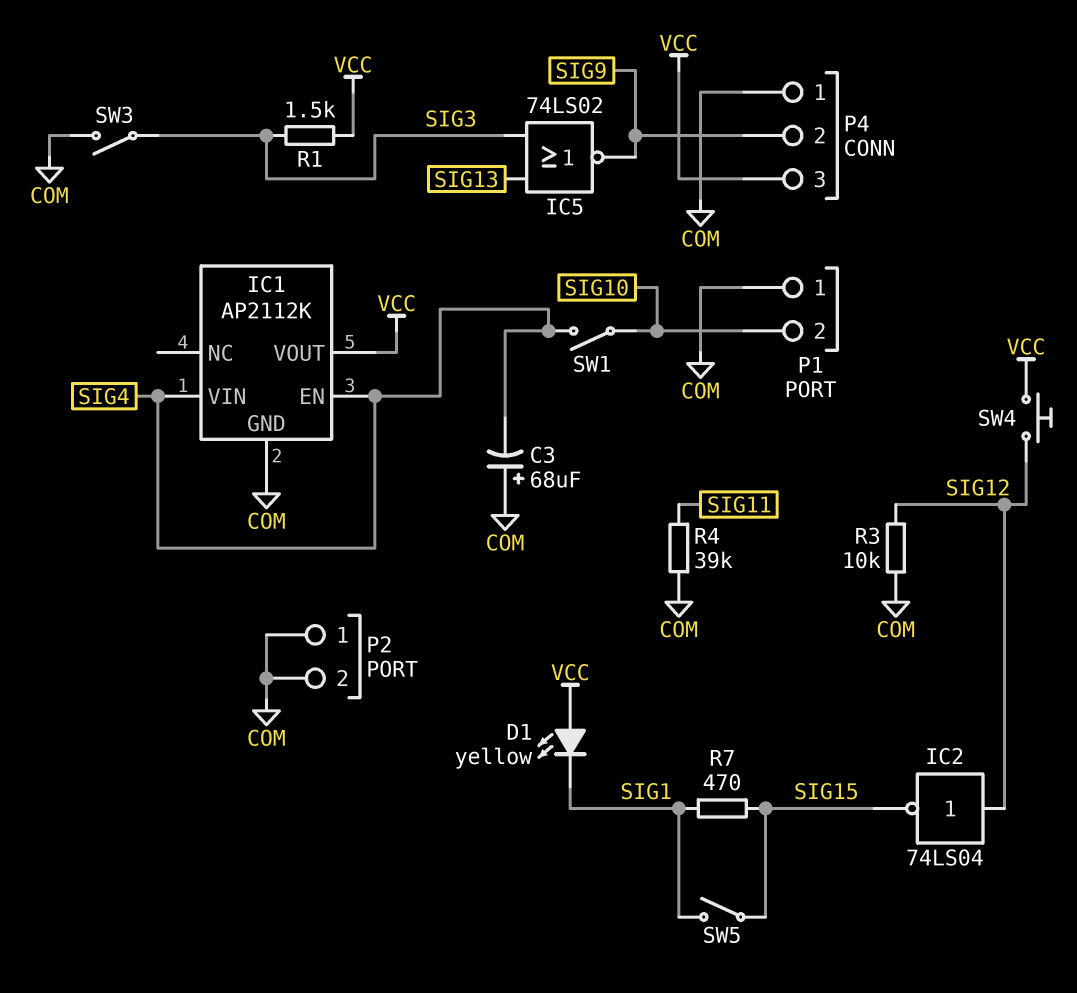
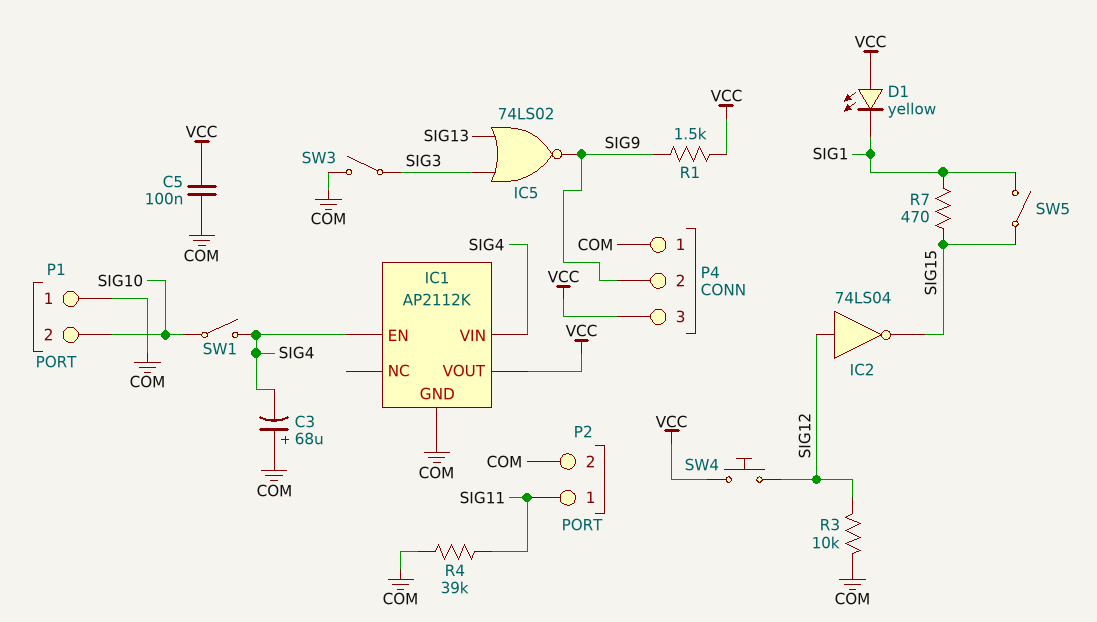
C5: none -> 100nF (COM, VCC)
P2 pin 1: COM -> SIG11
R1: 1.5k (SIG3, VCC) -> 1.5k (SIG9, VCC)

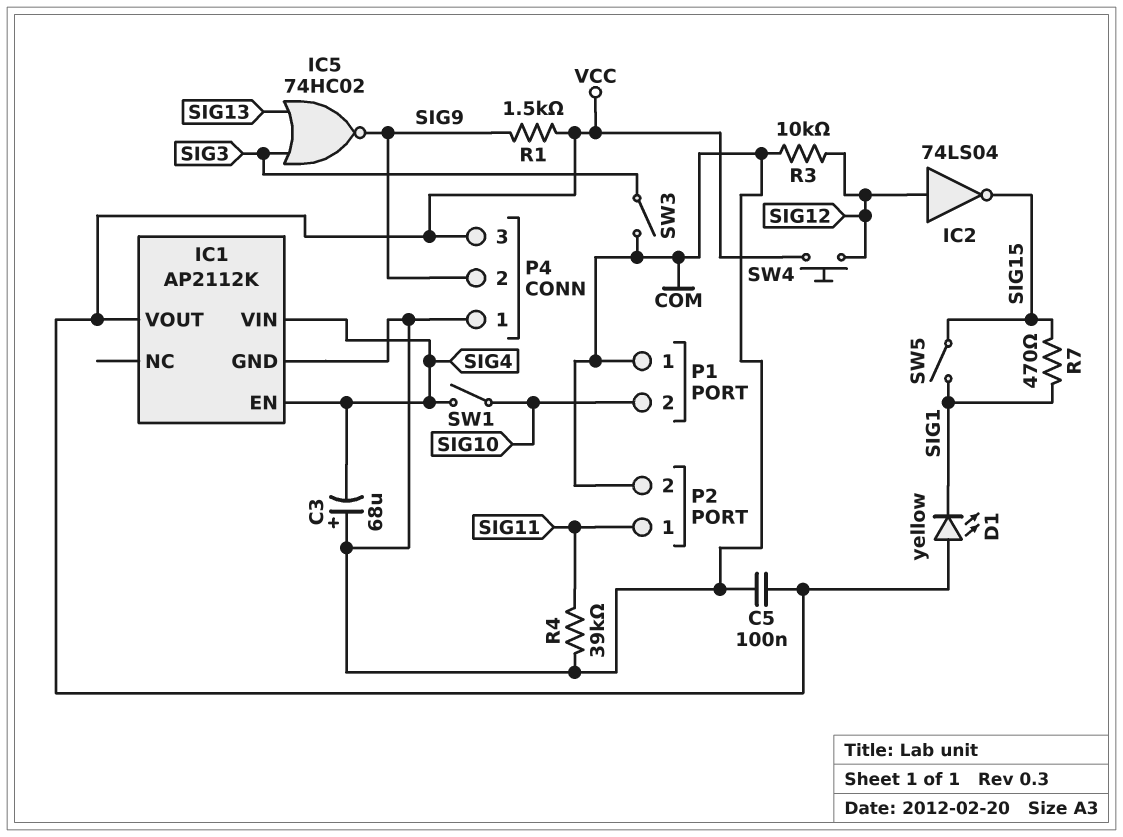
IC5: NOR 74LS02 (in SIG3, in SIG13, out SIG9) -> NOR 74HC02 (in SIG3, in SIG13, out SIG9)

